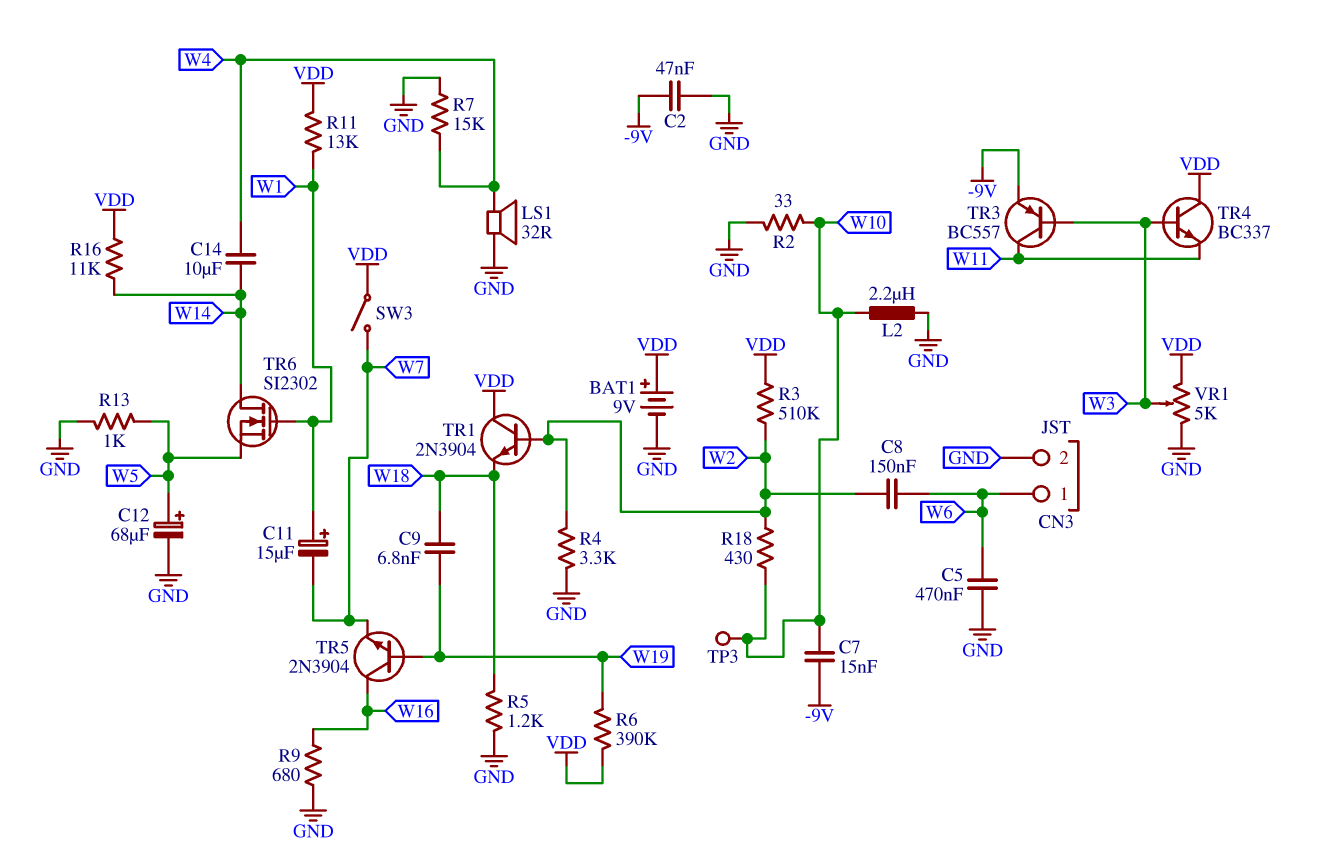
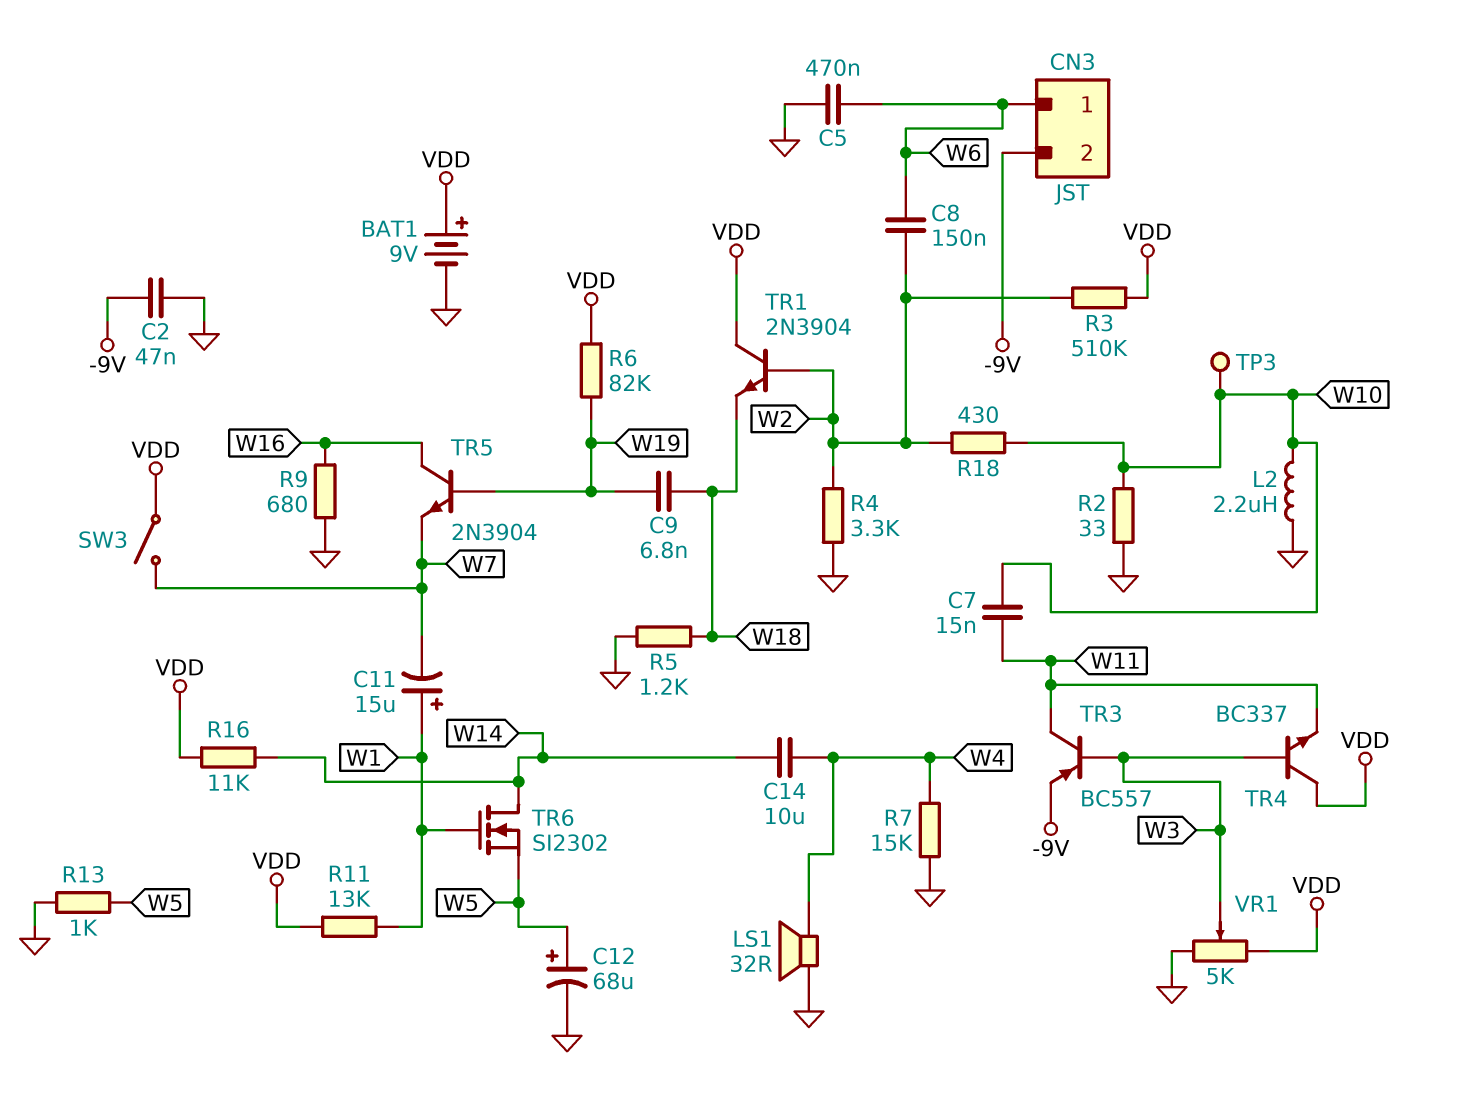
C7: 15nF (-9V, W10) -> 15nF (W10, W11)
CN3 pin 2: GND -> -9V
R6: 390k (VDD, W19) -> 82k (VDD, W19)

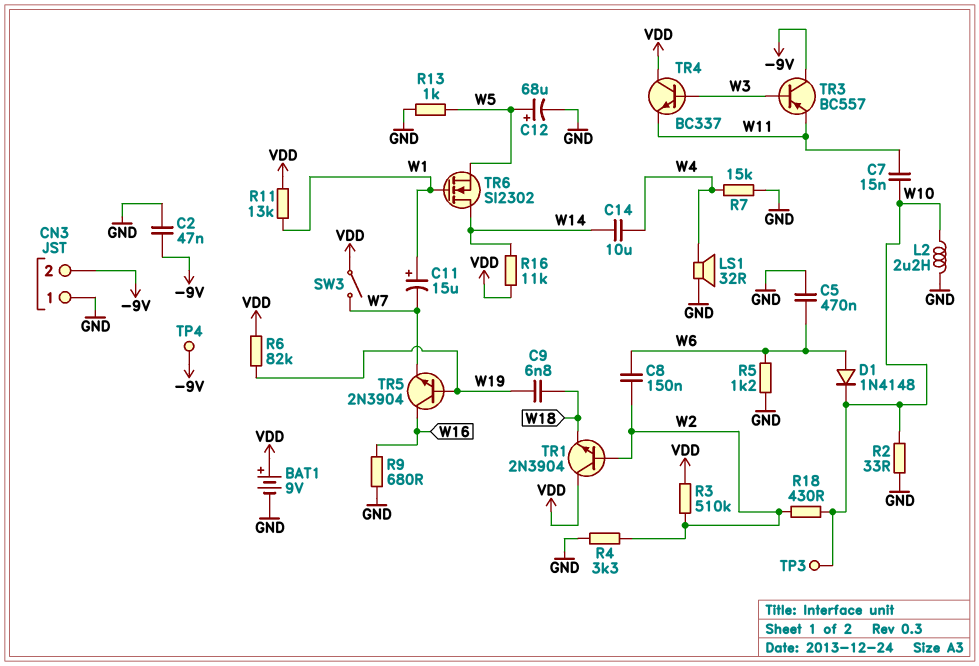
CN3 pin 1: W6 -> GND
D1: none -> diode 1N4148 (A W6, K W10)
R5: 1.2k (GND, W18) -> 1.2k (GND, W6)
TP4: none -> test point (-9V)
TR3: PNP BC557 (B W3, C W11, E -9V) -> PNP BC557 (B W3, C -9V, E W11)
VR1: 5k (GND, VDD, wiper W3) -> none

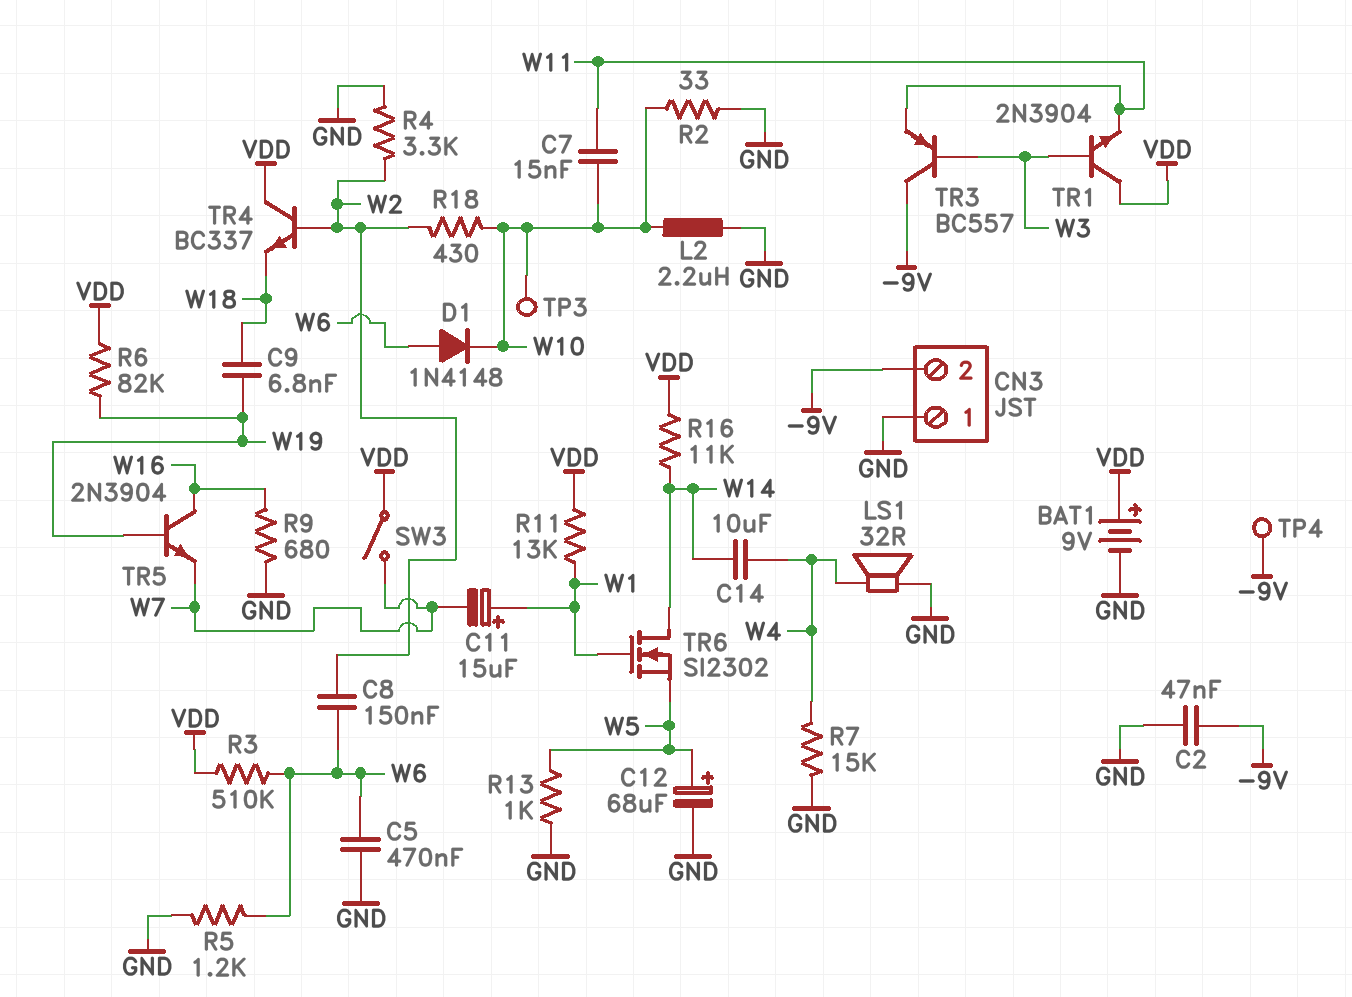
R3: 510k (VDD, W2) -> 510k (VDD, W6)
TR1: NPN 2N3904 (B W2, C VDD, E W18) -> NPN 2N3904 (B W3, C VDD, E W11)
TR4: NPN BC337 (B W3, C VDD, E W11) -> NPN BC337 (B W2, C VDD, E W18)

